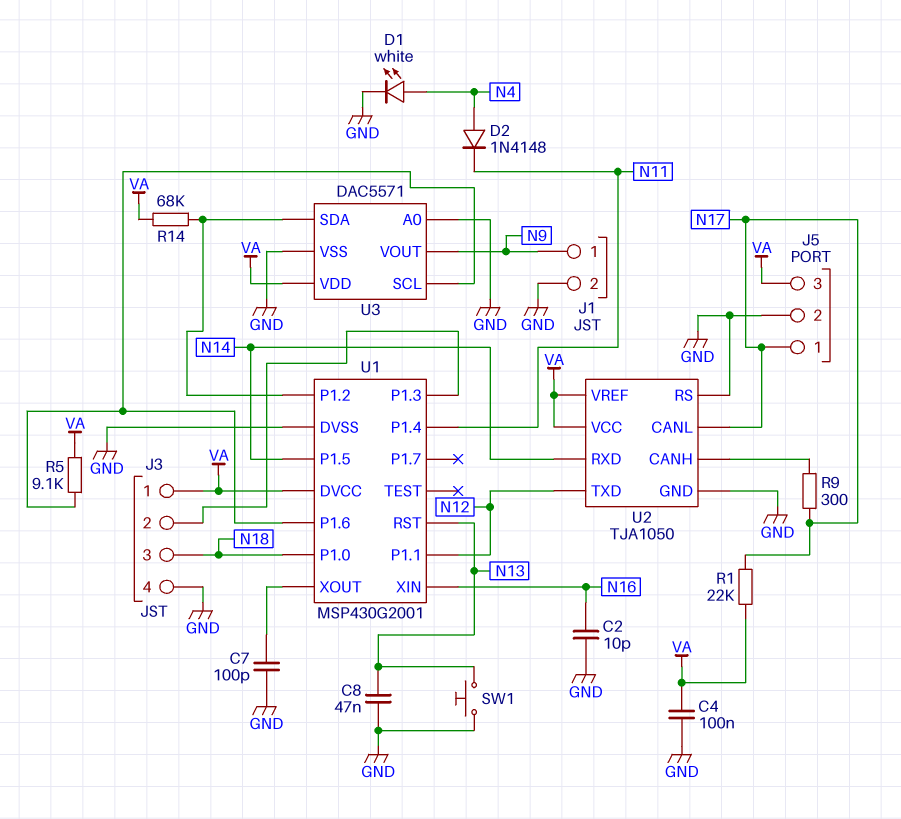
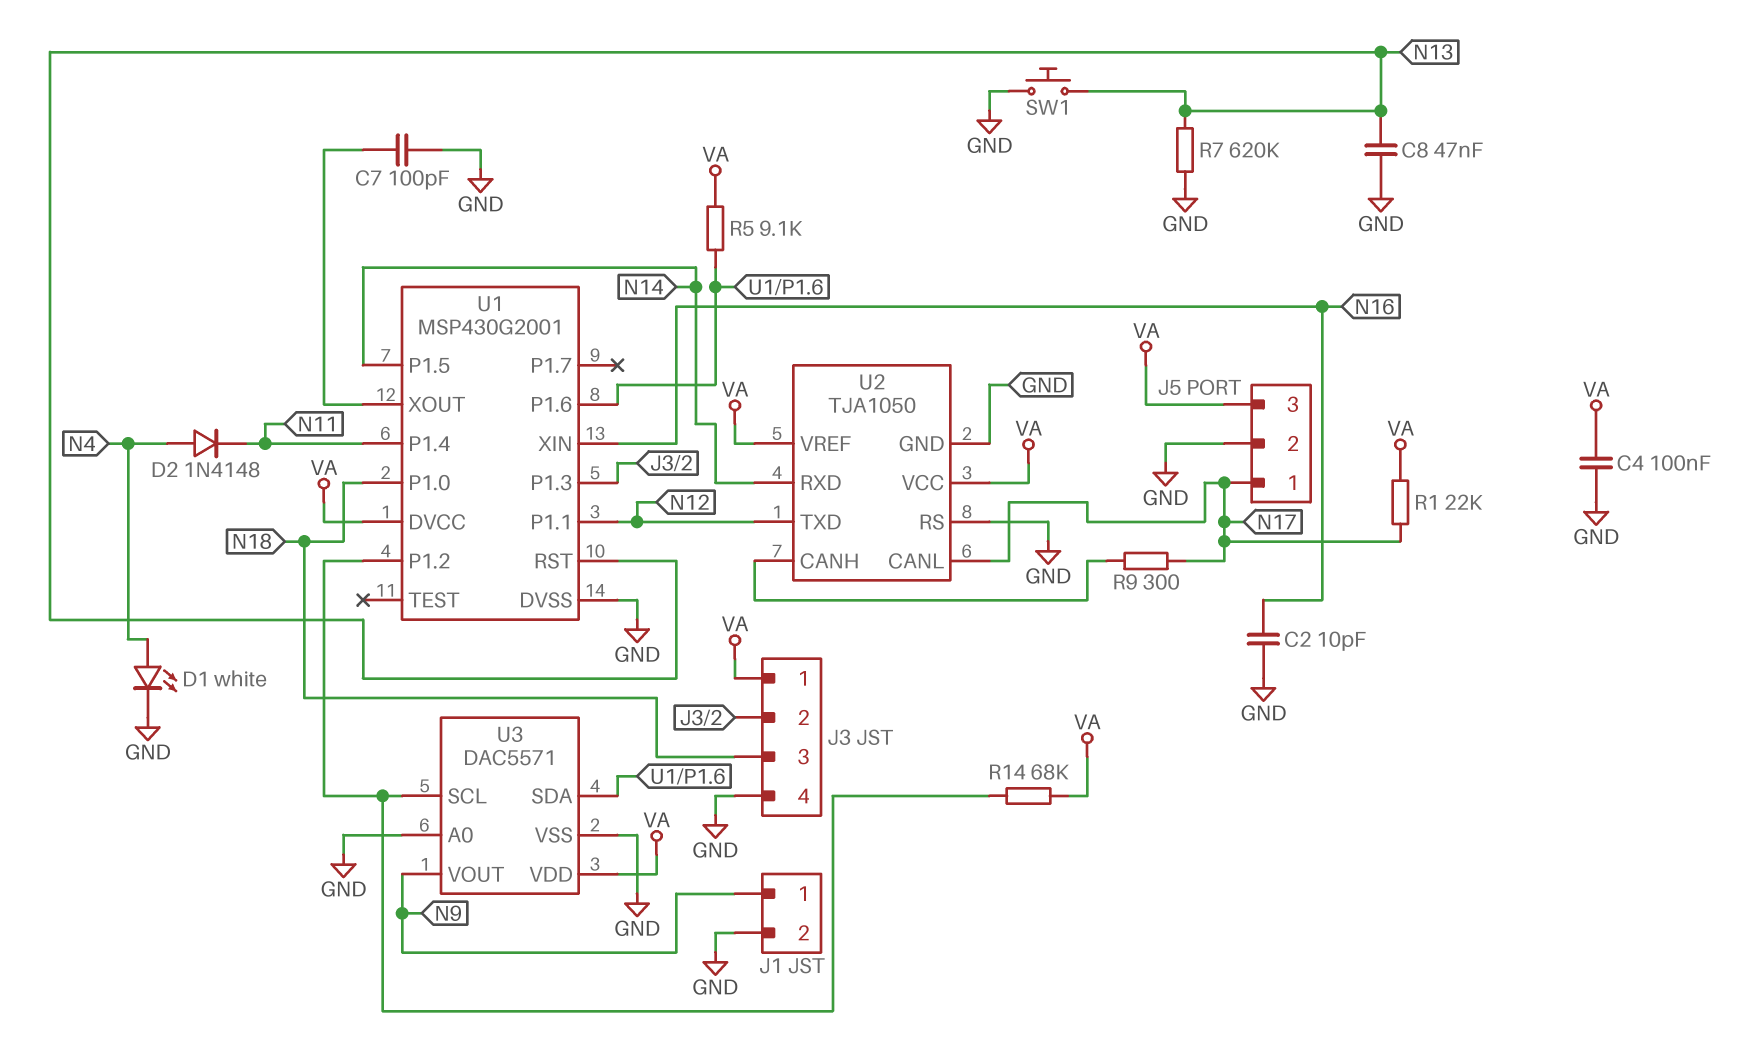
R7: none -> 620k (GND, N13)
U3 pin SCL: U1/P1.6 -> U1/P1.2
U3 pin SDA: U1/P1.2 -> U1/P1.6

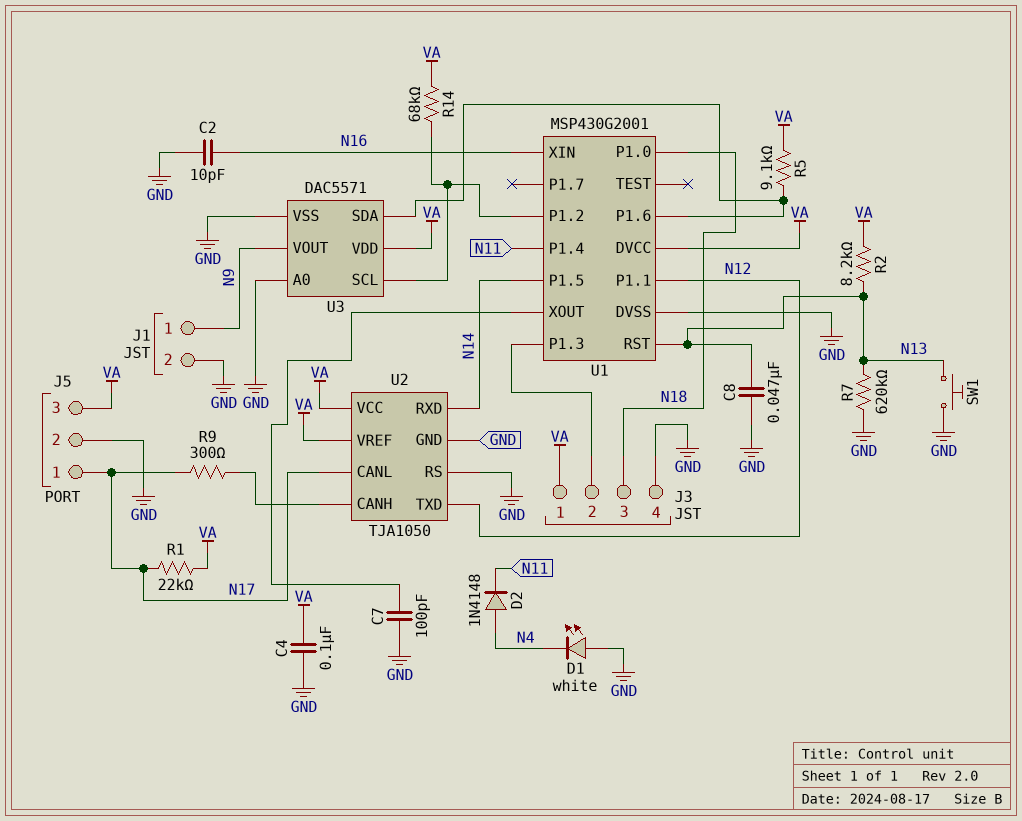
D1: LED white (A N4, K GND) -> LED white (A GND, K N4)
R2: none -> 8.2k (N13, VA)

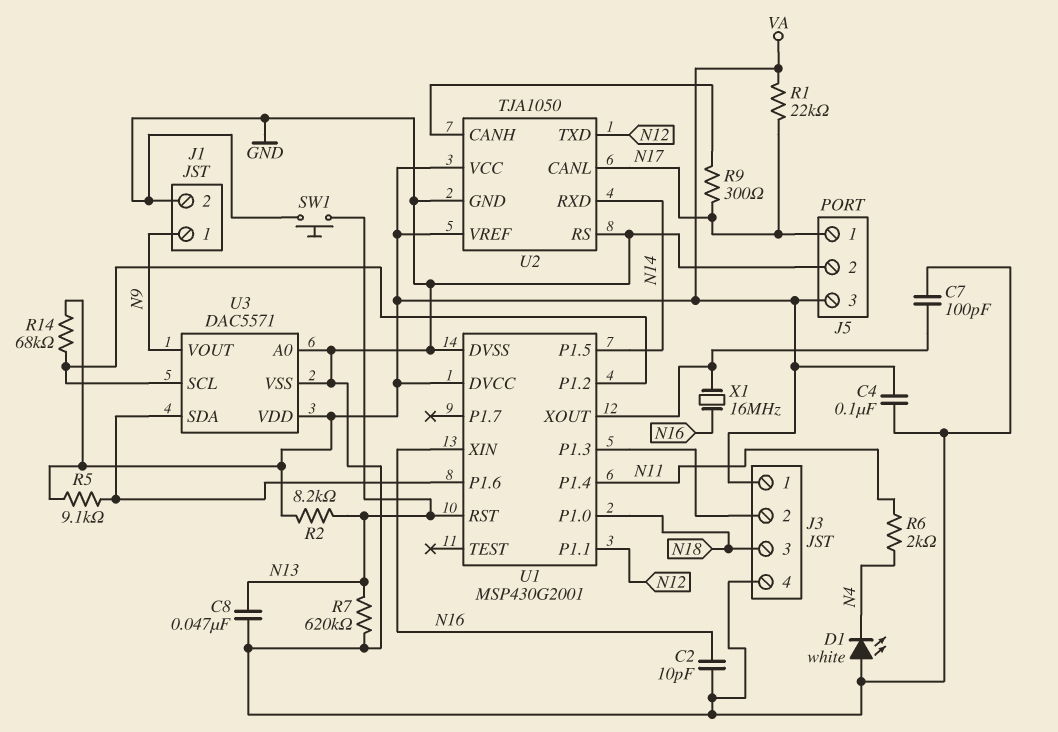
D2: diode 1N4148 (A N4, K N11) -> none
R6: none -> 2k (N4, N11)
X1: none -> 16MHz (N16, U1/XOUT)

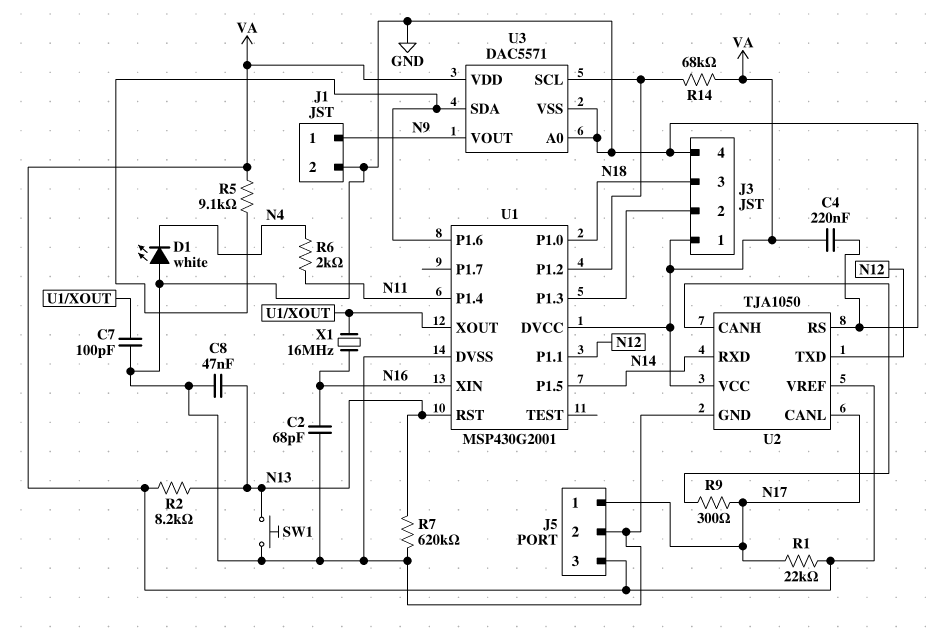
C2: 10pF (GND, N16) -> 68pF (GND, N16)
C4: 100nF (GND, VA) -> 220nF (GND, VA)

